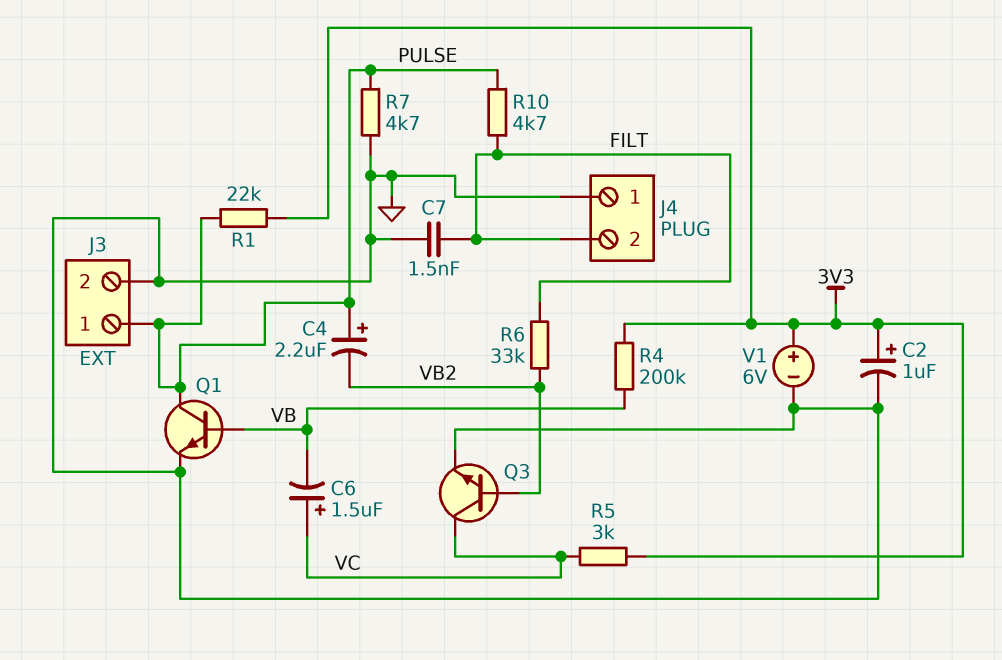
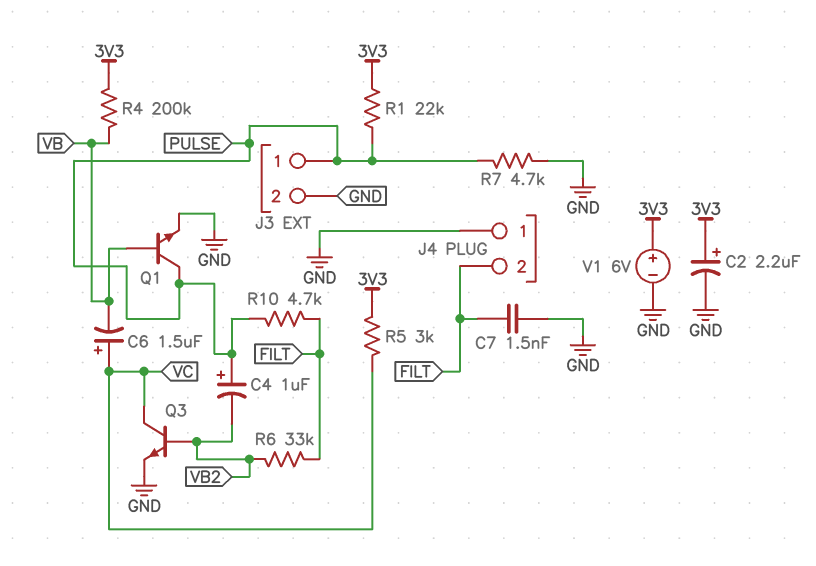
C2: 1uF (plus 3V3, minus GND) -> 2.2uF (plus 3V3, minus GND)
C4: 2.2uF (plus PULSE, minus VB2) -> 1uF (plus PULSE, minus VB2)

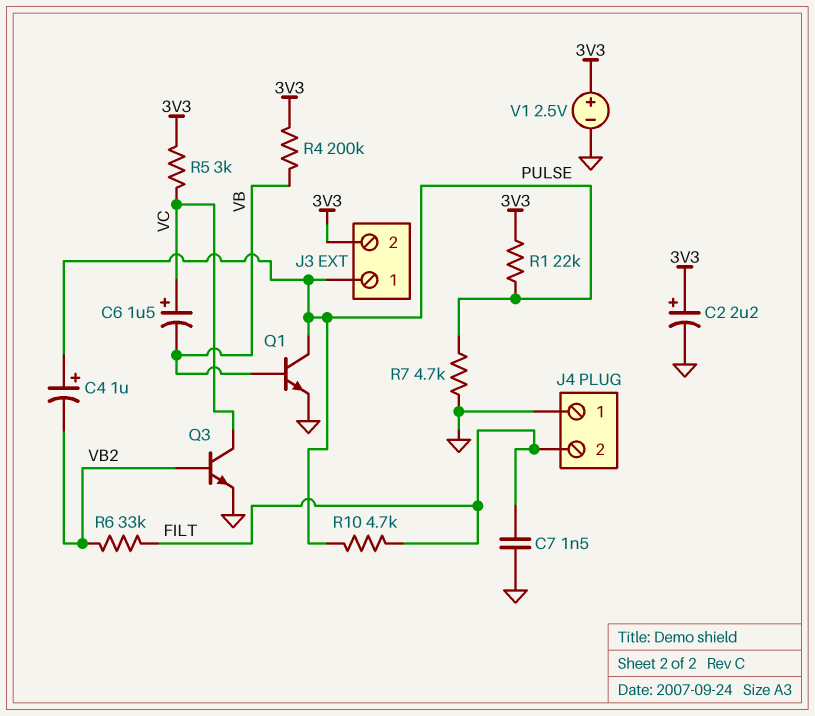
J3 pin 2: GND -> 3V3
V1: 6V (plus 3V3, minus GND) -> 2.5V (plus 3V3, minus GND)

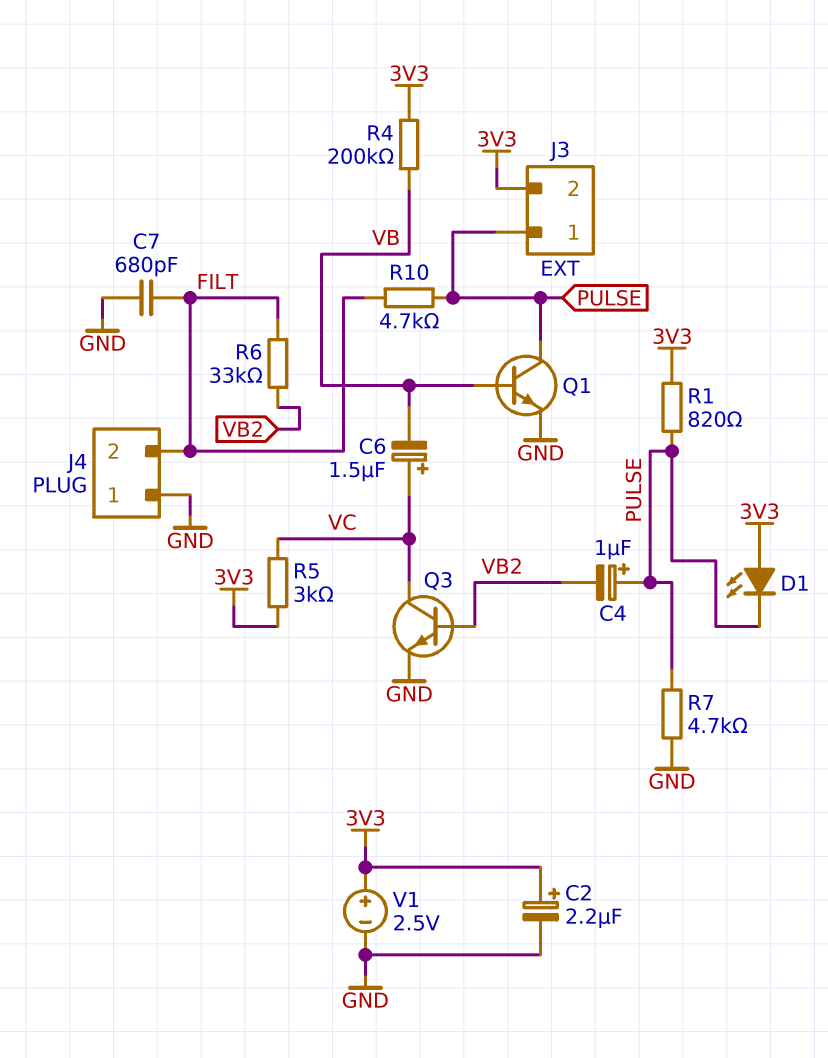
C7: 1.5nF (FILT, GND) -> 680pF (FILT, GND)
D1: none -> LED (A 3V3, K PULSE)
R1: 22k (3V3, PULSE) -> 820 (3V3, PULSE)

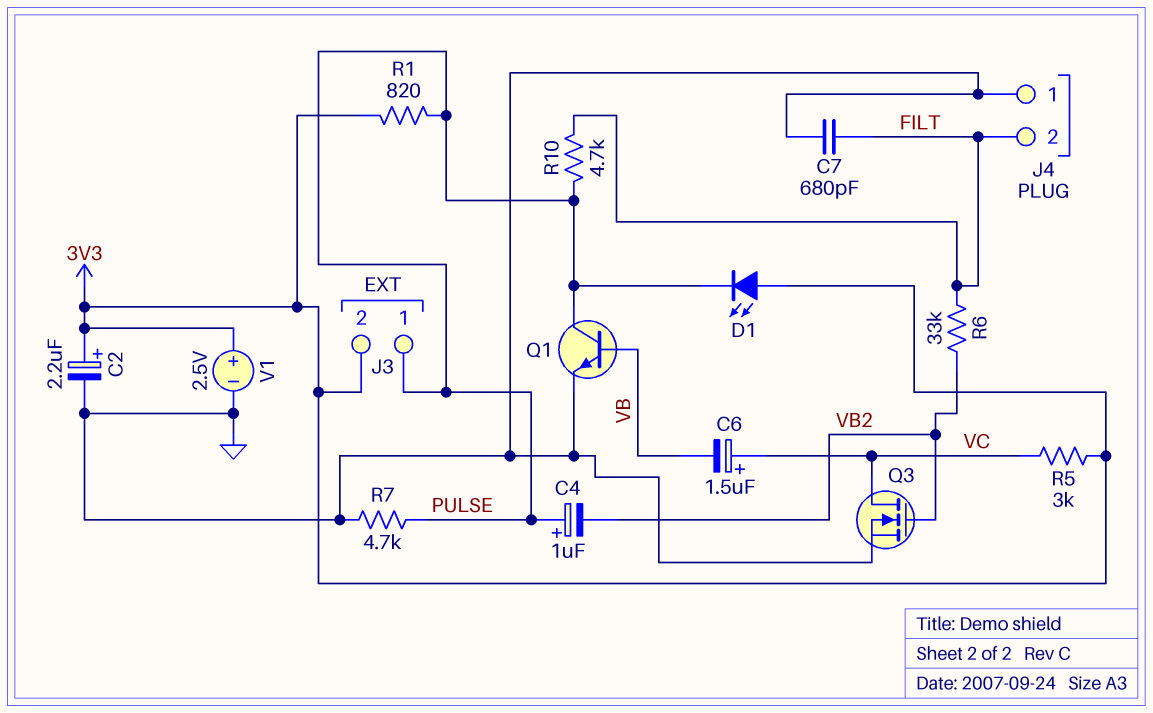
Q3: NPN (B VB2, C VC, E GND) -> NMOS (G VB2, D VC, S GND)
R4: 200k (3V3, VB) -> none

